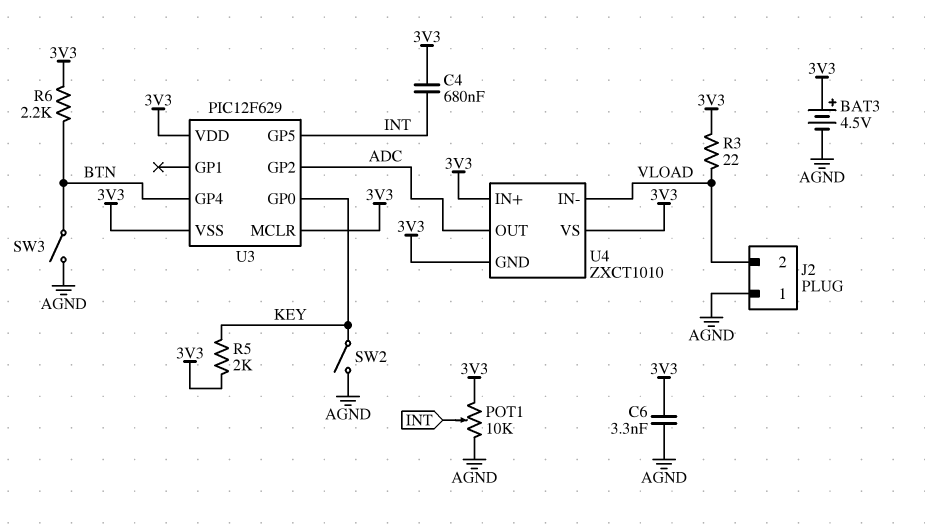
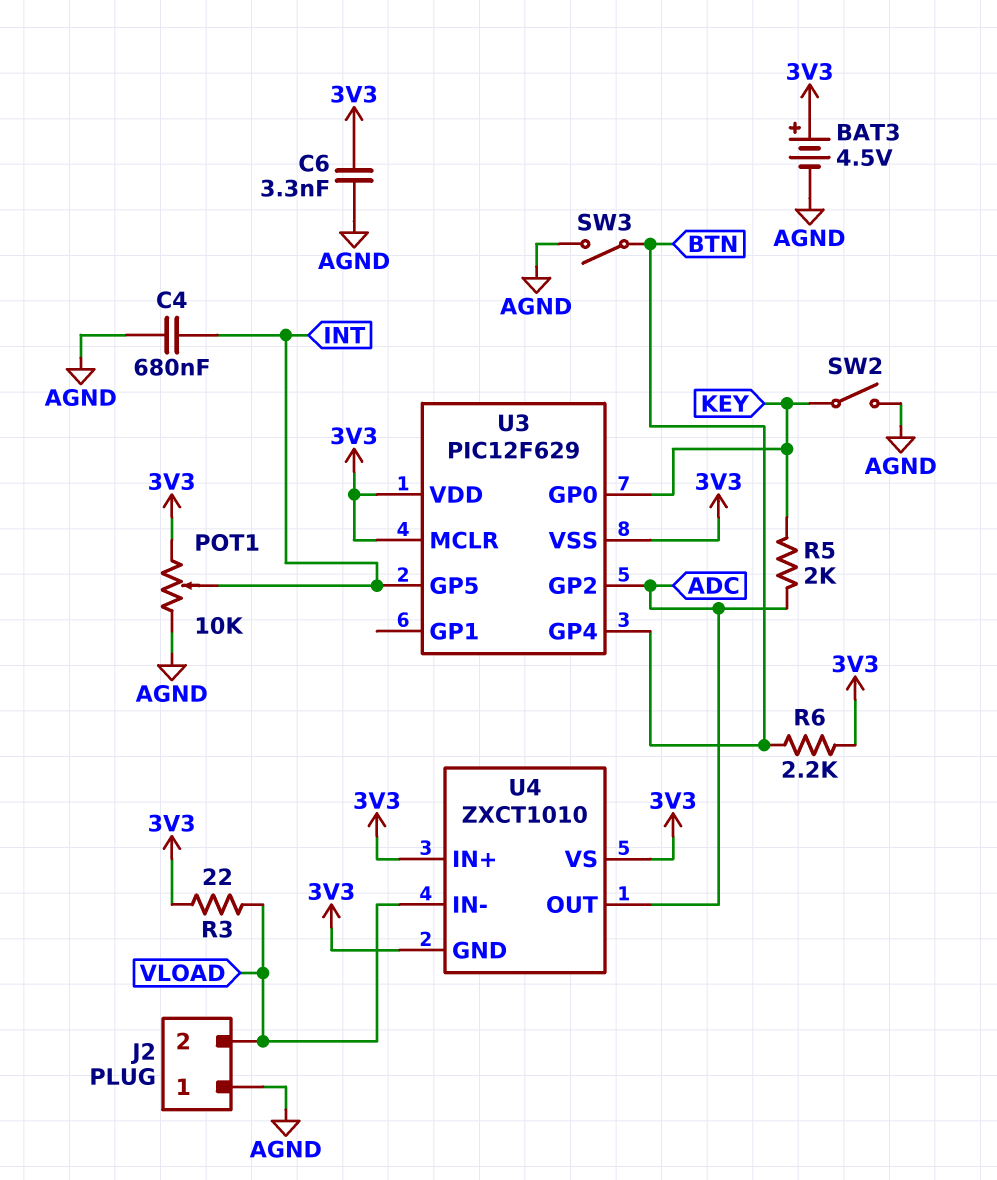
C4: 680nF (3V3, INT) -> 680nF (AGND, INT)
R5: 2k (3V3, KEY) -> 2k (ADC, KEY)

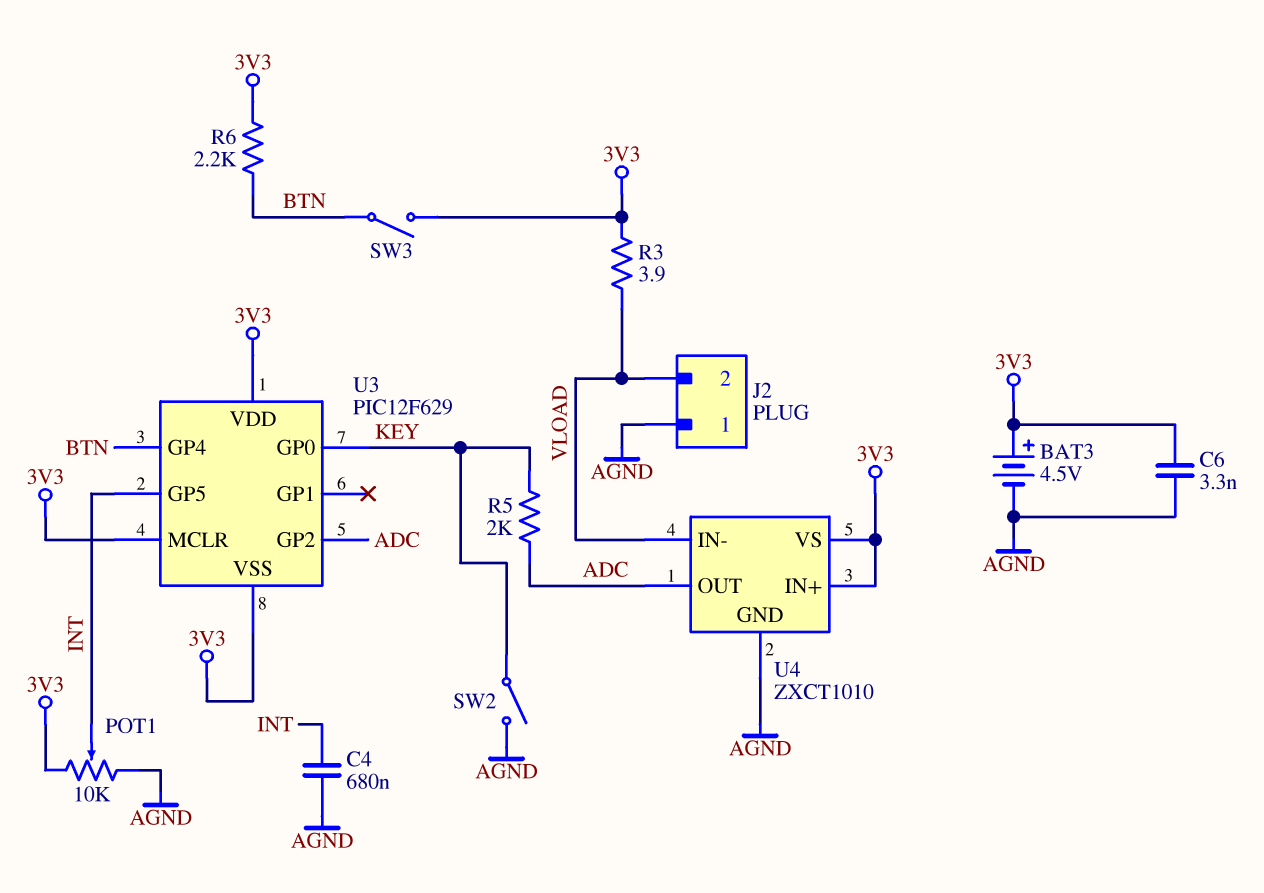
R3: 22 (3V3, VLOAD) -> 3.9 (3V3, VLOAD)
SW3: switch (AGND, BTN) -> switch (3V3, BTN)
U4 pin GND: 3V3 -> AGND

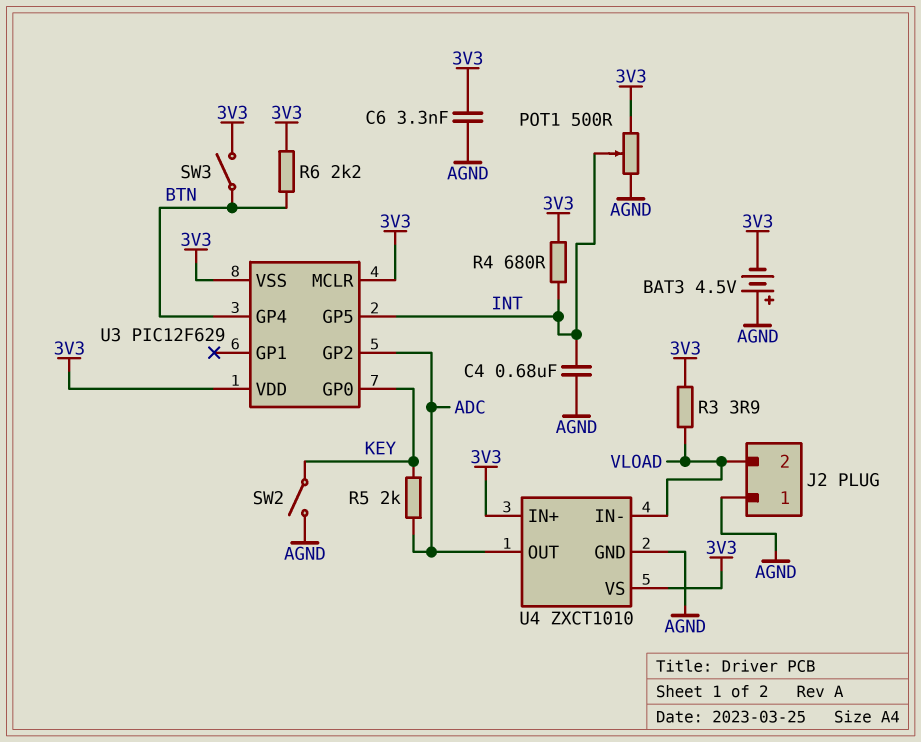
BAT3: 4.5V (plus 3V3, minus AGND) -> 4.5V (plus AGND, minus 3V3)
POT1: 10k (3V3, AGND, wiper INT) -> 500 (3V3, AGND, wiper INT)
R4: none -> 680 (3V3, INT)

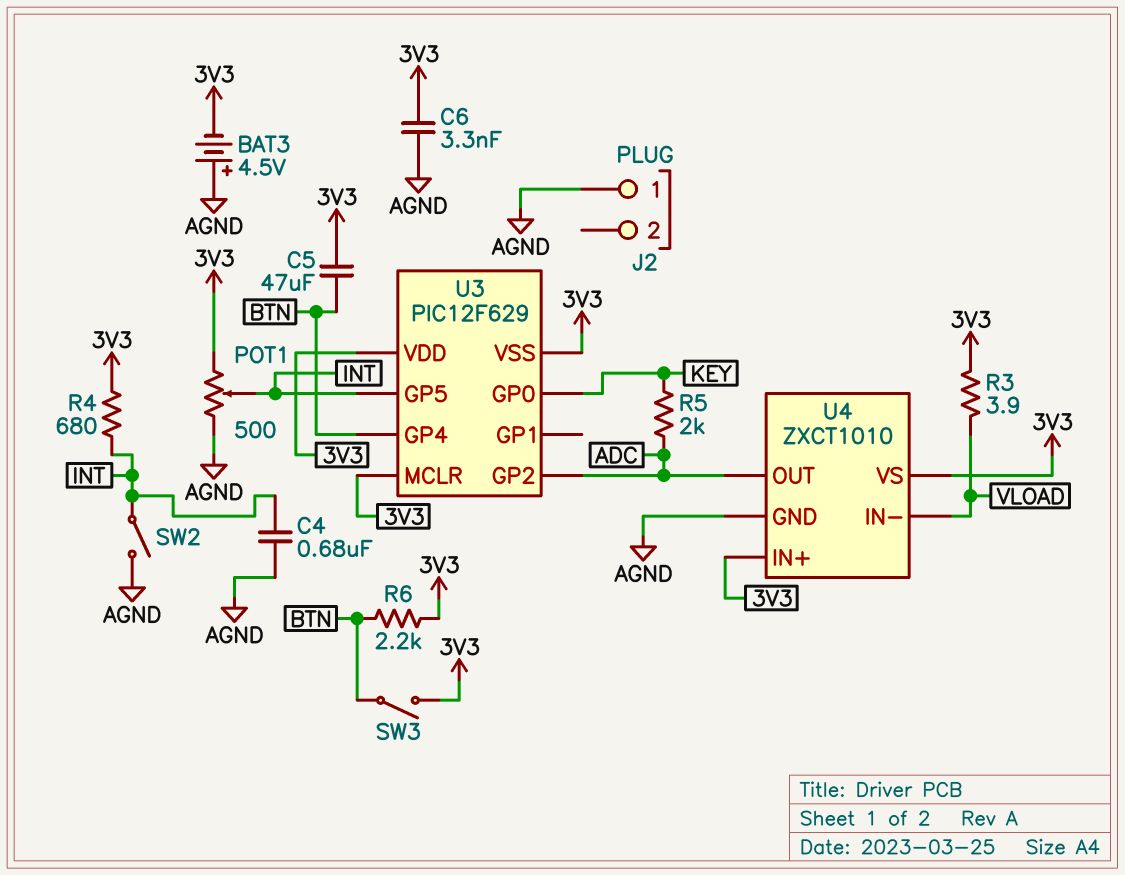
C5: none -> 47uF (3V3, BTN)
J2 pin 2: VLOAD -> none
SW2: switch (AGND, KEY) -> switch (AGND, INT)

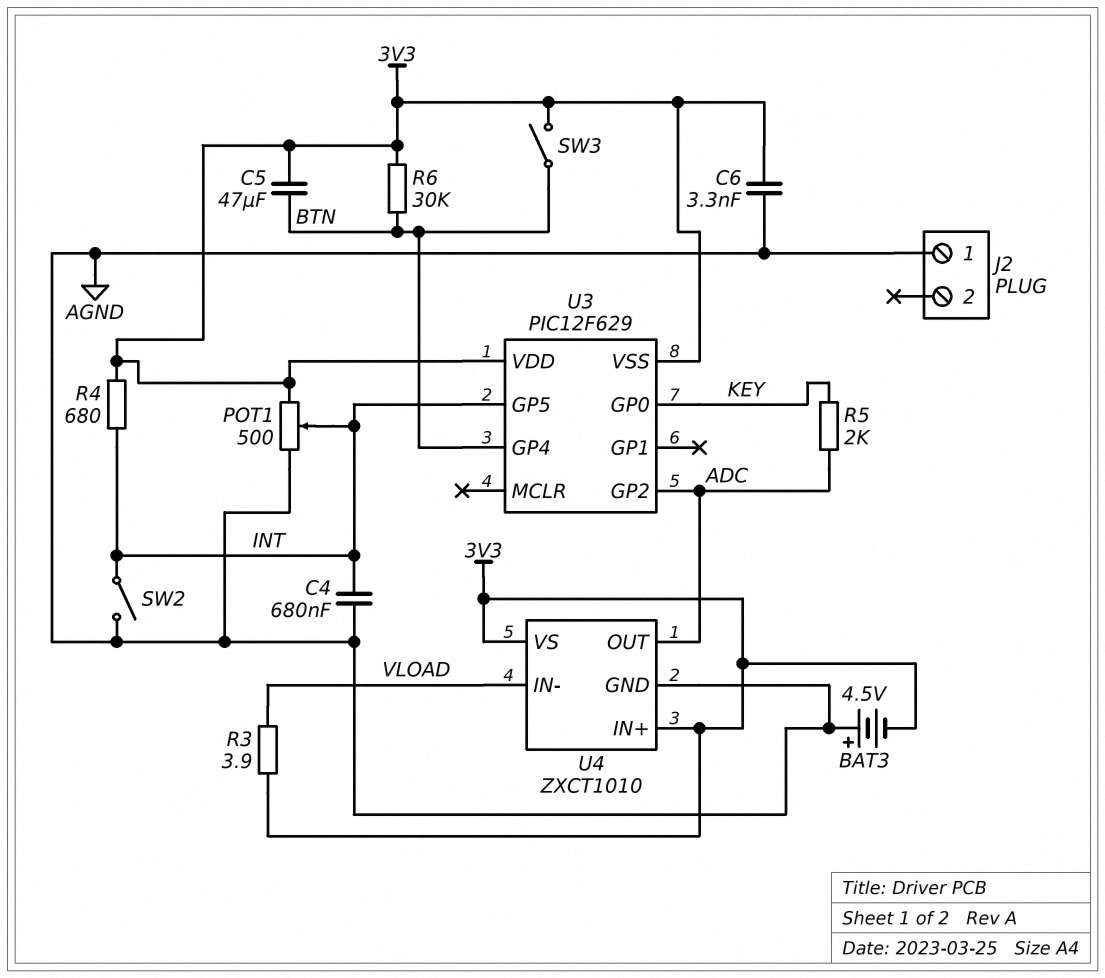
R6: 2.2k (3V3, BTN) -> 30k (3V3, BTN)
U3 pin MCLR: 3V3 -> none

